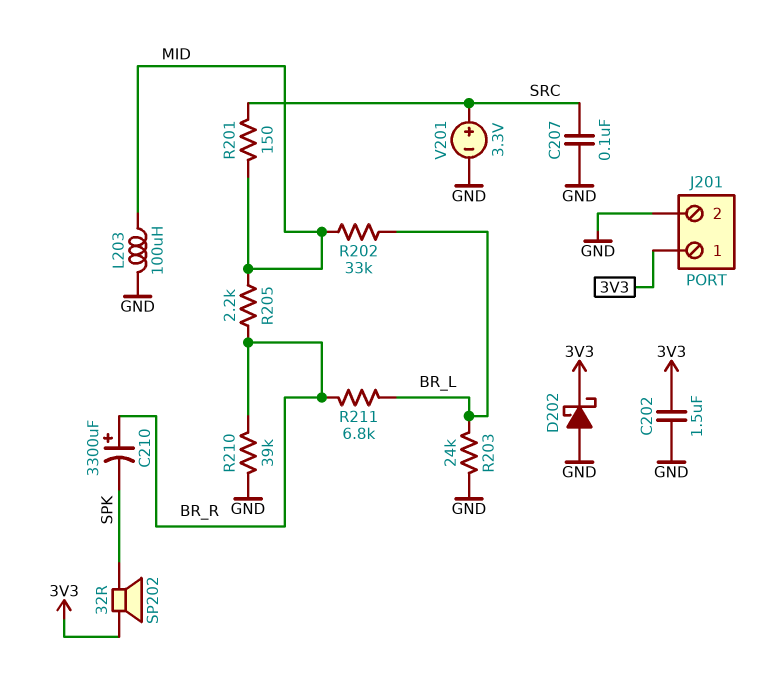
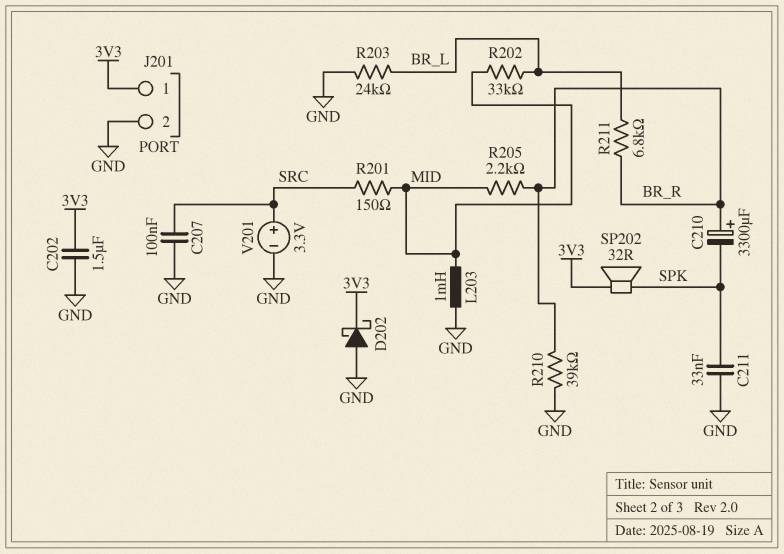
C211: none -> 33nF (GND, SPK)
L203: 100uH (GND, MID) -> 1mH (GND, MID)

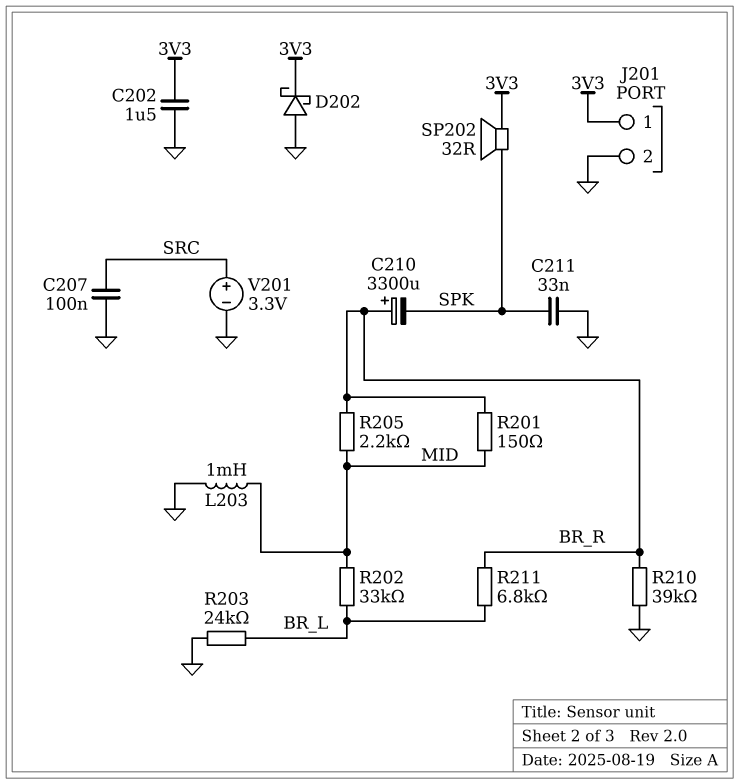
R201: 150 (MID, SRC) -> 150 (BR_R, MID)

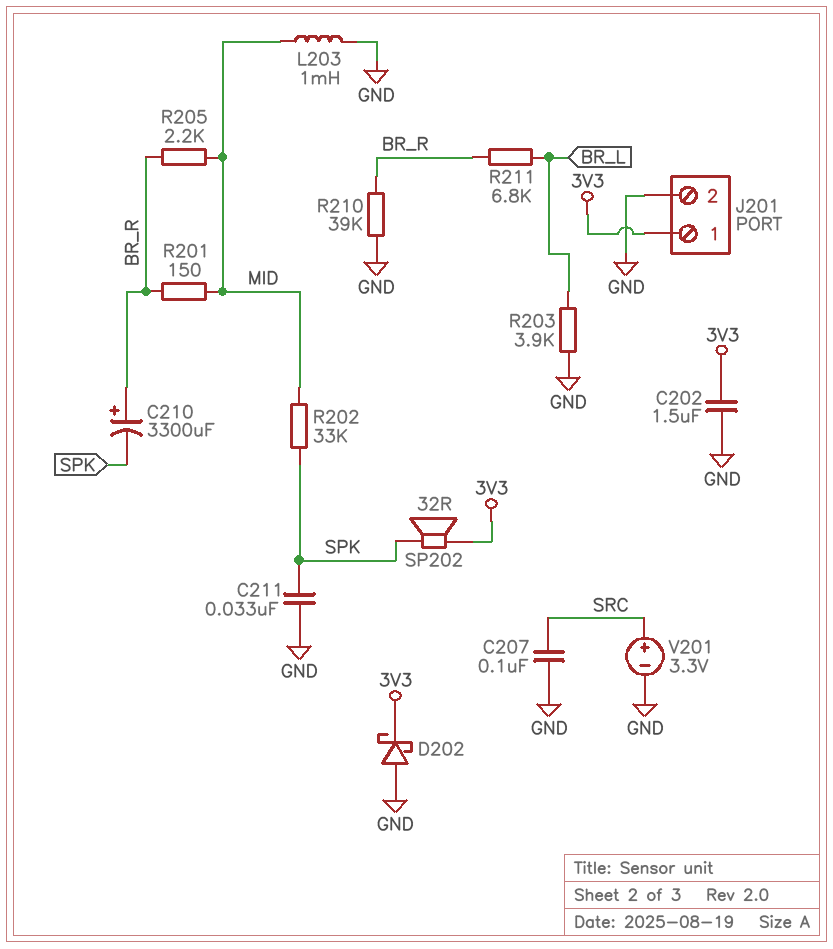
R202: 33k (BR_L, MID) -> 33k (MID, SPK)
R203: 24k (BR_L, GND) -> 3.9k (BR_L, GND)

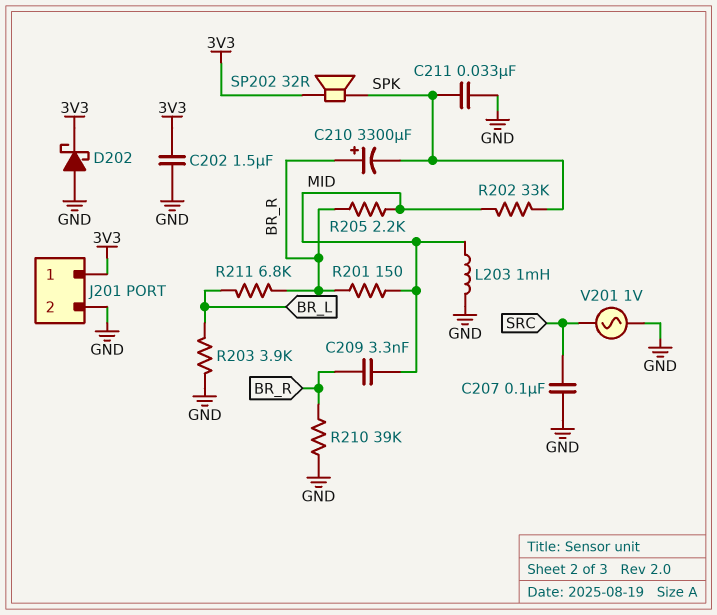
C209: none -> 3.3nF (BR_R, MID)
V201: 3.3V (plus SRC, minus GND) -> AC 1V (GND, SRC)

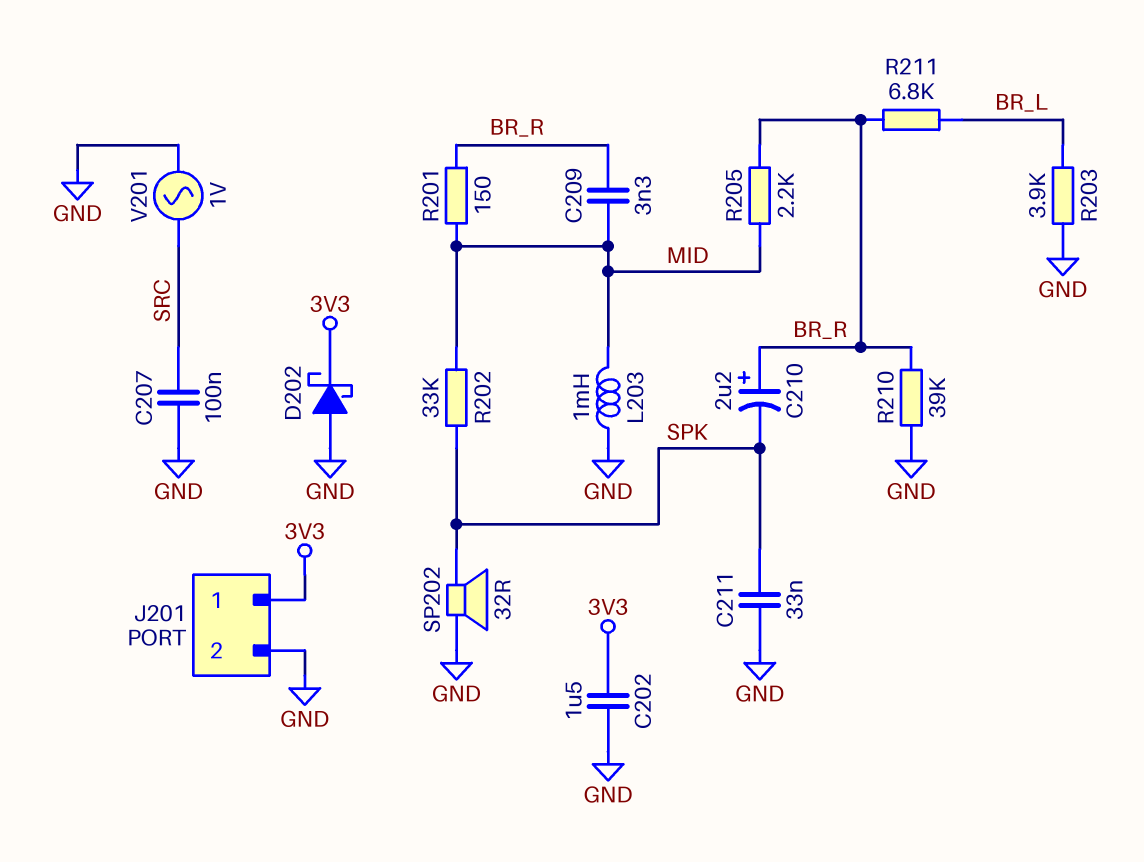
C210: 3300uF (plus BR_R, minus SPK) -> 2.2uF (plus BR_R, minus SPK)
SP202: speaker 32R (3V3, SPK) -> speaker 32R (GND, SPK)

